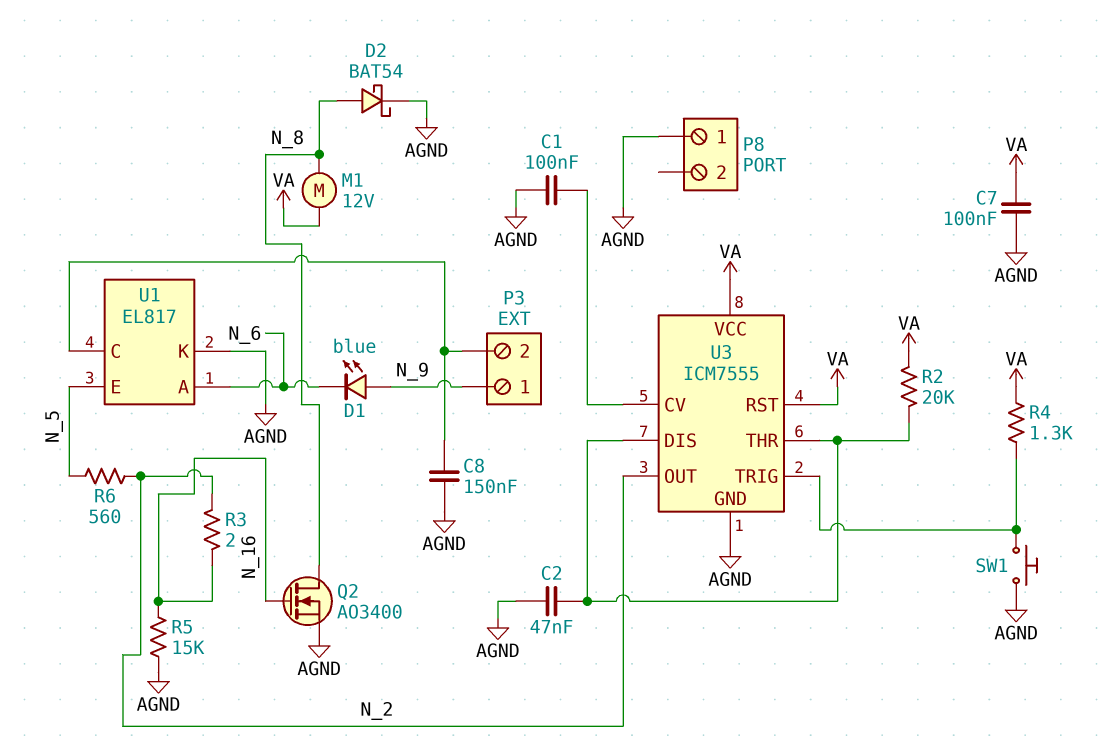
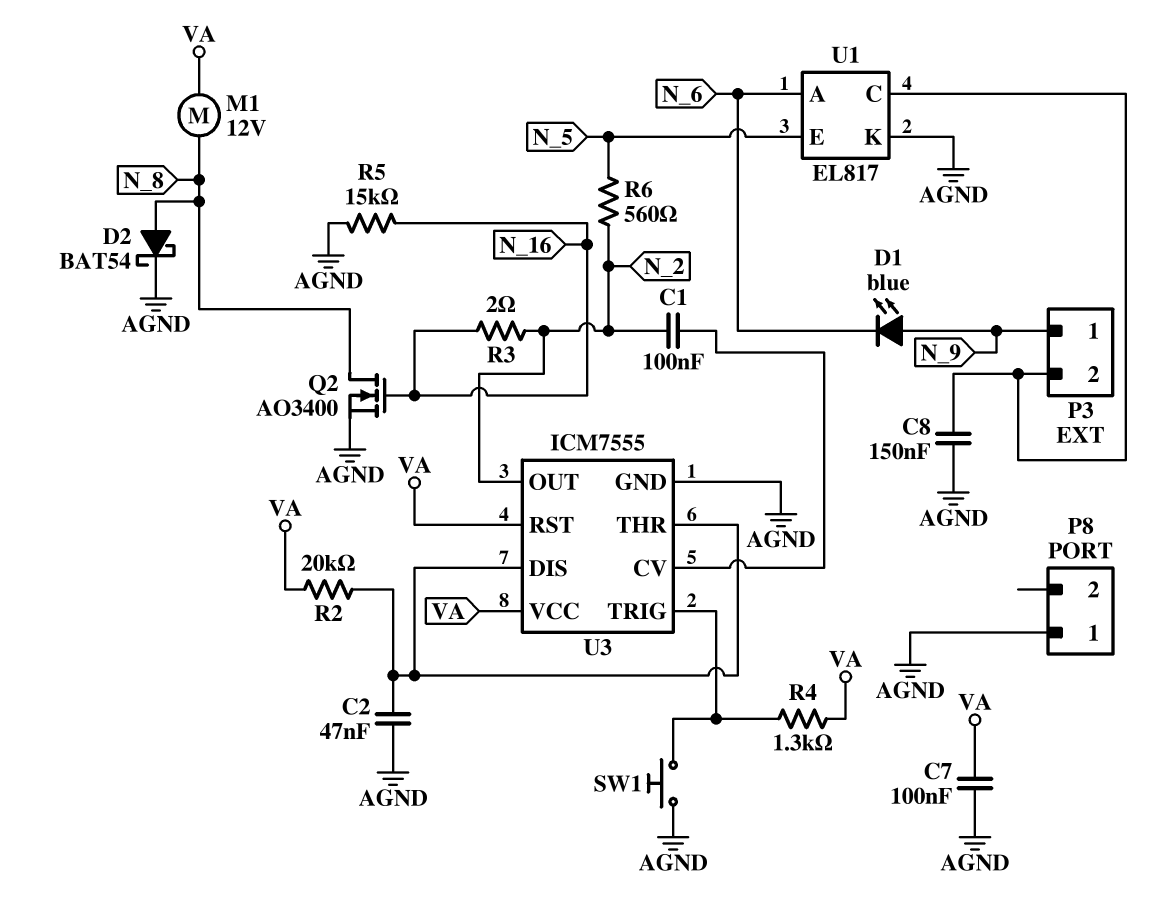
C1: 100nF (AGND, U3/CV) -> 100nF (N_2, U3/CV)

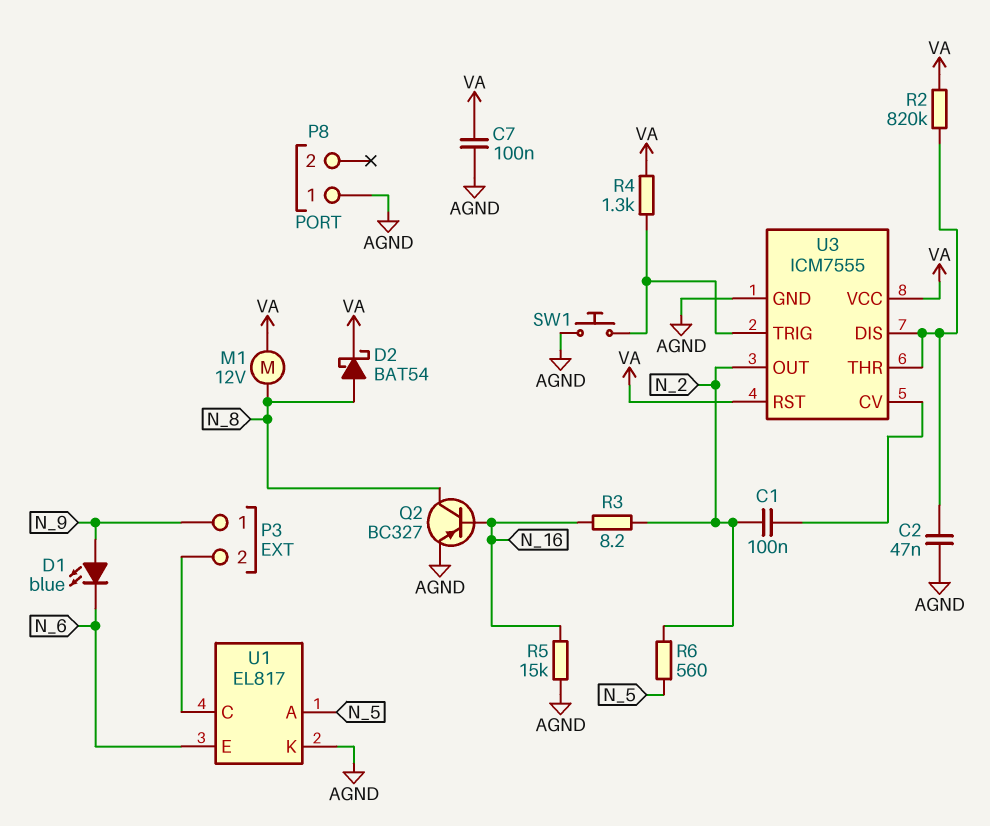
C8: 150nF (AGND, P3/2) -> none
D2: schottky BAT54 (A N_8, K AGND) -> schottky BAT54 (A N_8, K VA)
Q2: NMOS AO3400 (G N_16, D N_8, S AGND) -> PNP BC327 (B N_16, C N_8, E AGND)
R2: 20k (U3/DIS, VA) -> 820k (U3/DIS, VA)
R3: 2 (N_2, N_16) -> 8.2 (N_2, N_16)
U1 pin A: N_6 -> N_5
U1 pin E: N_5 -> N_6

